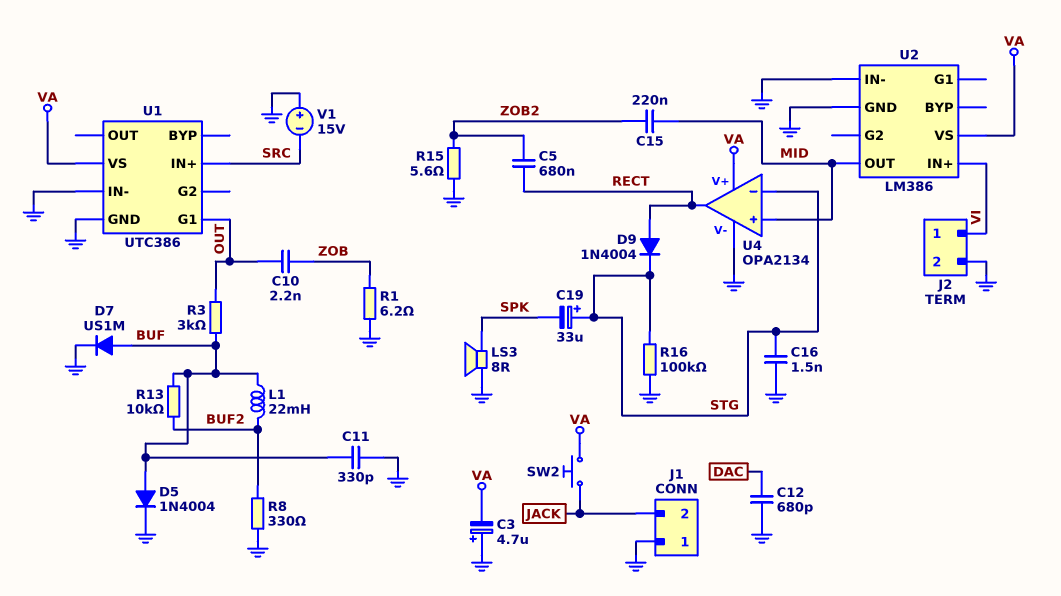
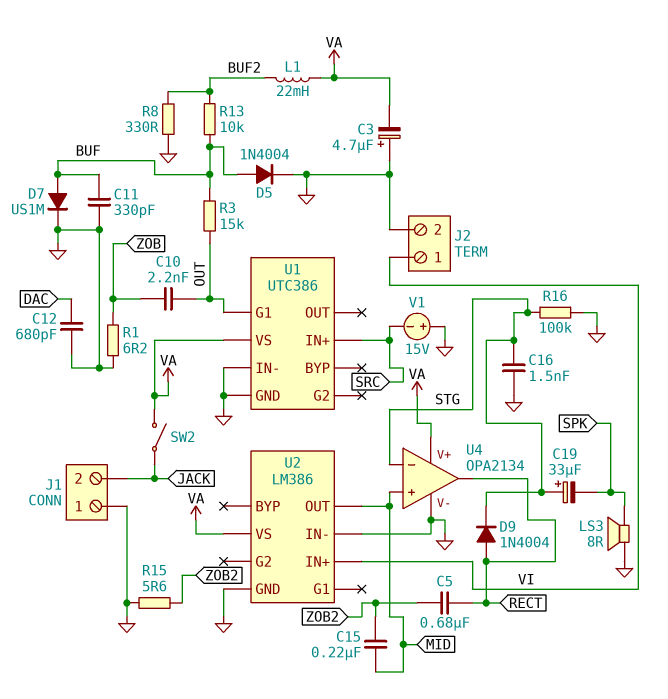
L1: 22mH (BUF, BUF2) -> 22mH (BUF2, VA)
R3: 3k (BUF, OUT) -> 15k (BUF, OUT)
SW2: button (JACK, VA) -> switch (JACK, VA)

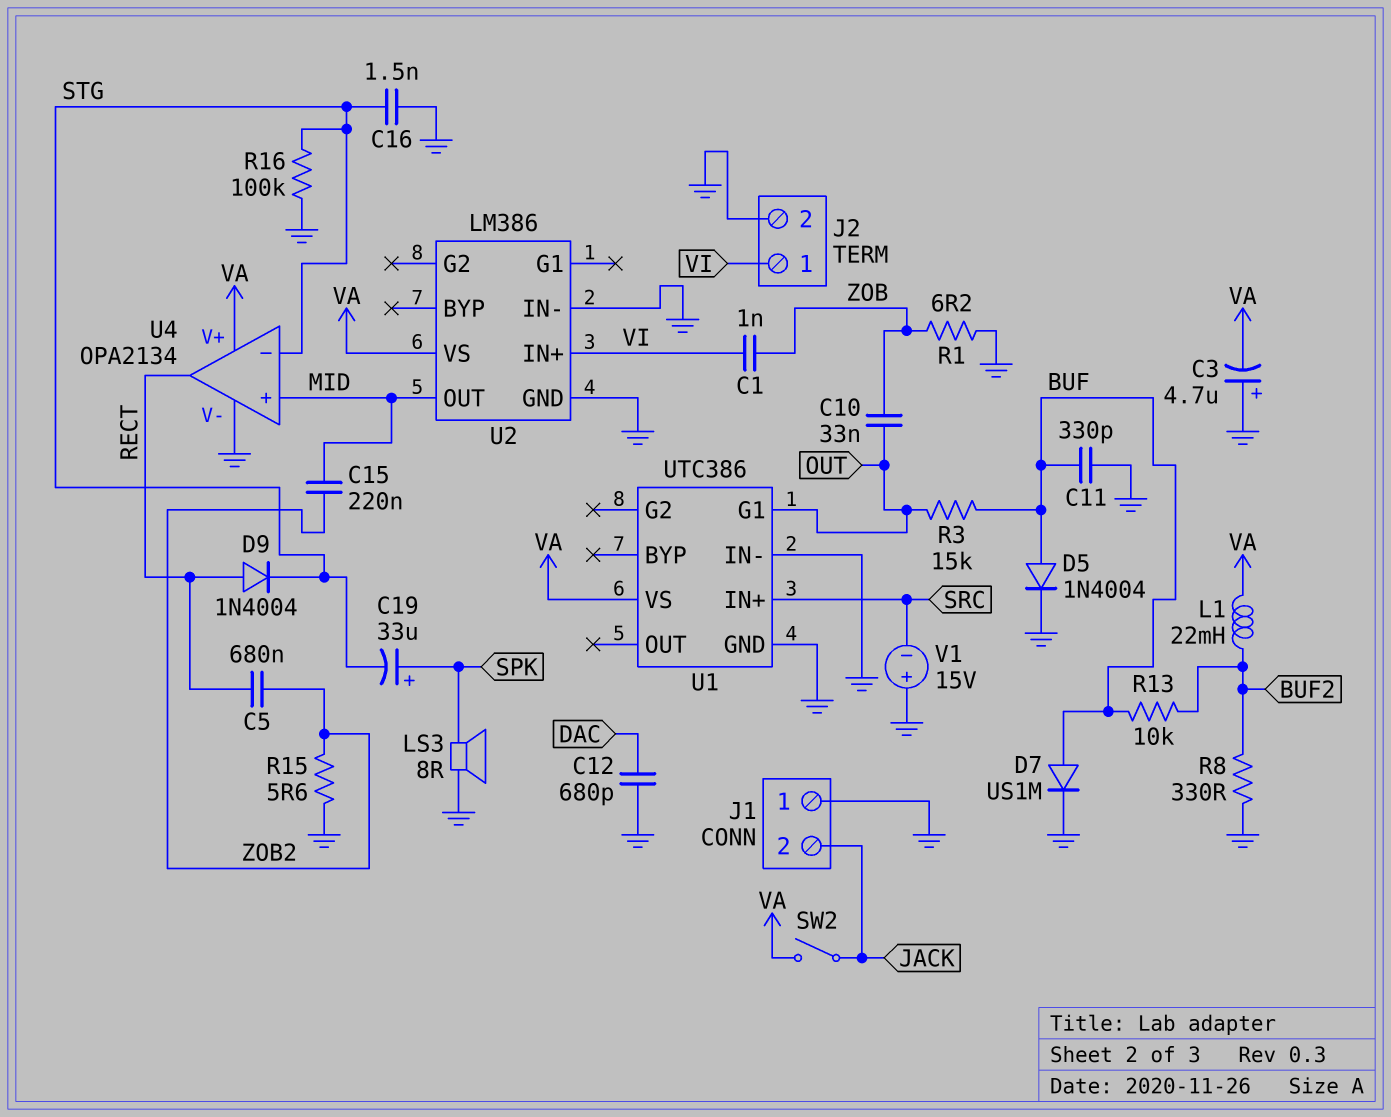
C1: none -> 1nF (VI, ZOB)
C10: 2.2nF (OUT, ZOB) -> 33nF (OUT, ZOB)
C19: 33uF (plus STG, minus SPK) -> 33uF (plus SPK, minus STG)

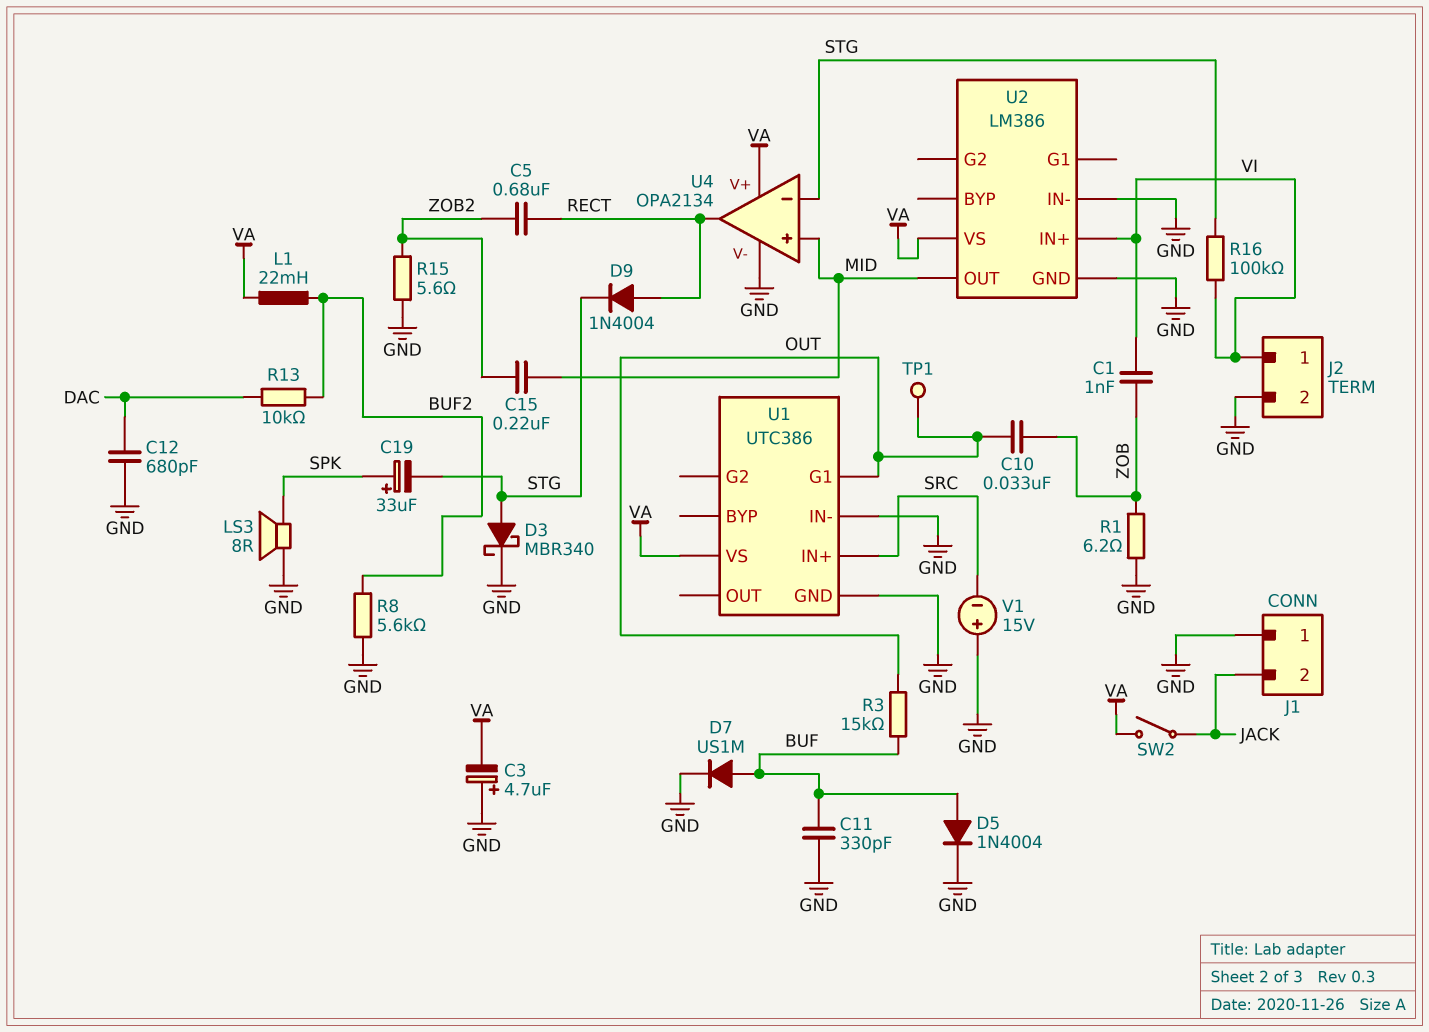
C16: 1.5nF (GND, STG) -> none
D3: none -> schottky MBR340 (A STG, K GND)
R8: 330 (BUF2, GND) -> 5.6k (BUF2, GND)
R13: 10k (BUF, BUF2) -> 10k (BUF2, DAC)
R16: 100k (GND, STG) -> 100k (STG, VI)
TP1: none -> test point (OUT)

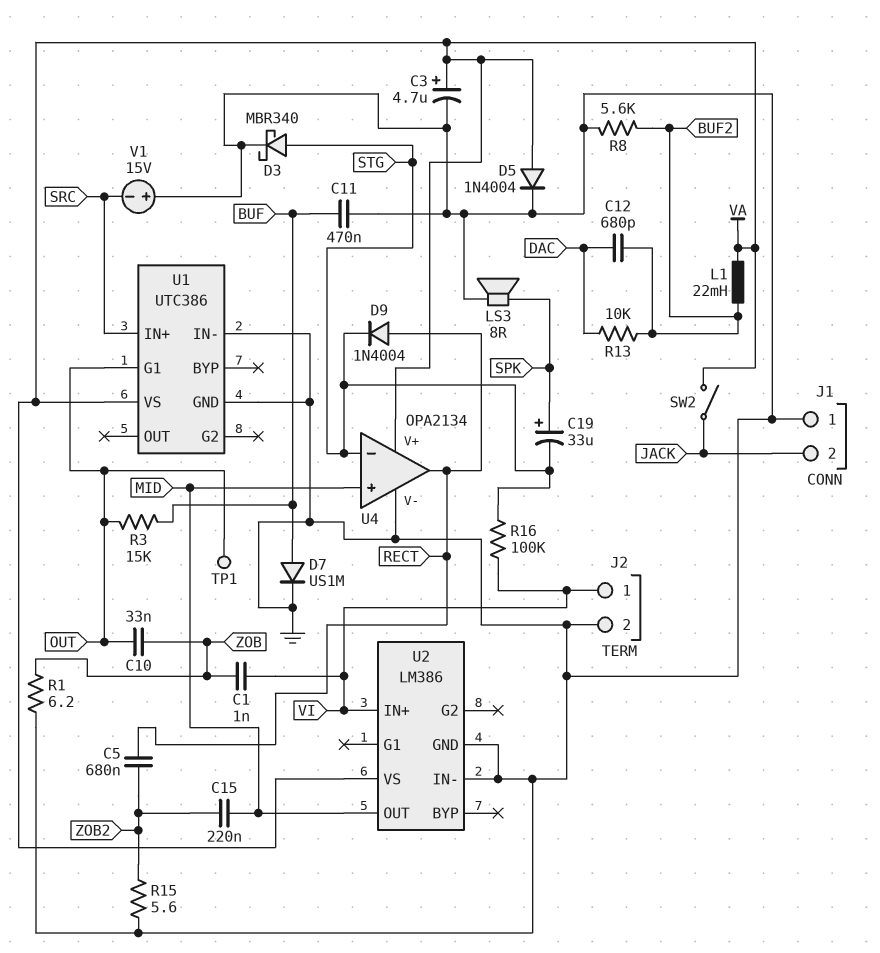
C3: 4.7uF (plus GND, minus VA) -> 4.7uF (plus VA, minus GND)
C11: 330pF (BUF, GND) -> 470nF (BUF, GND)
C12: 680pF (DAC, GND) -> 680pF (BUF2, DAC)
D5: diode 1N4004 (A BUF, K GND) -> diode 1N4004 (A VA, K GND)

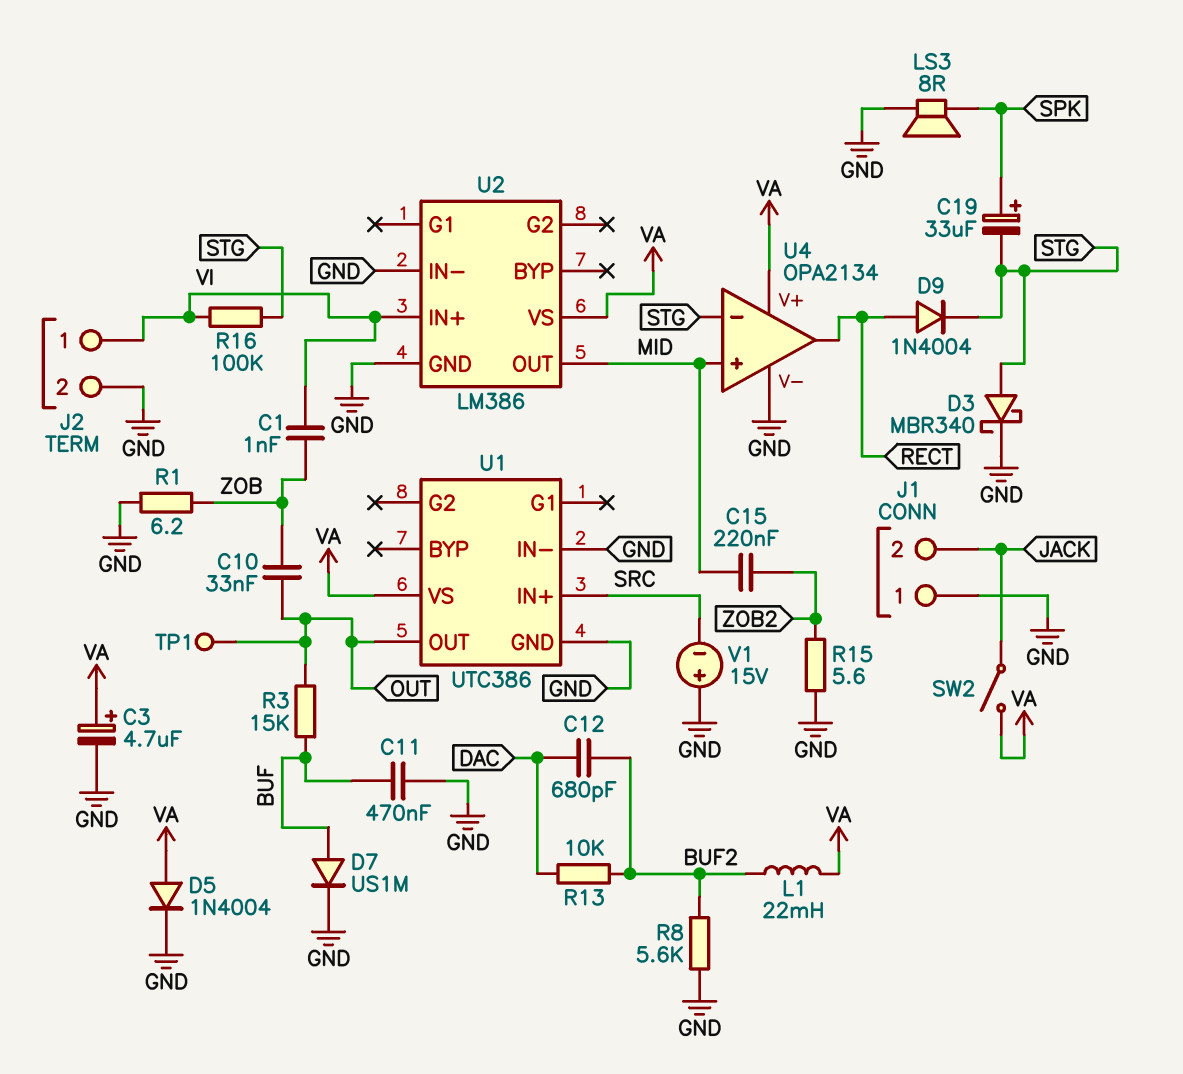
C5: 680nF (RECT, ZOB2) -> none
U1 pin G1: OUT -> none
U1 pin OUT: none -> OUT

